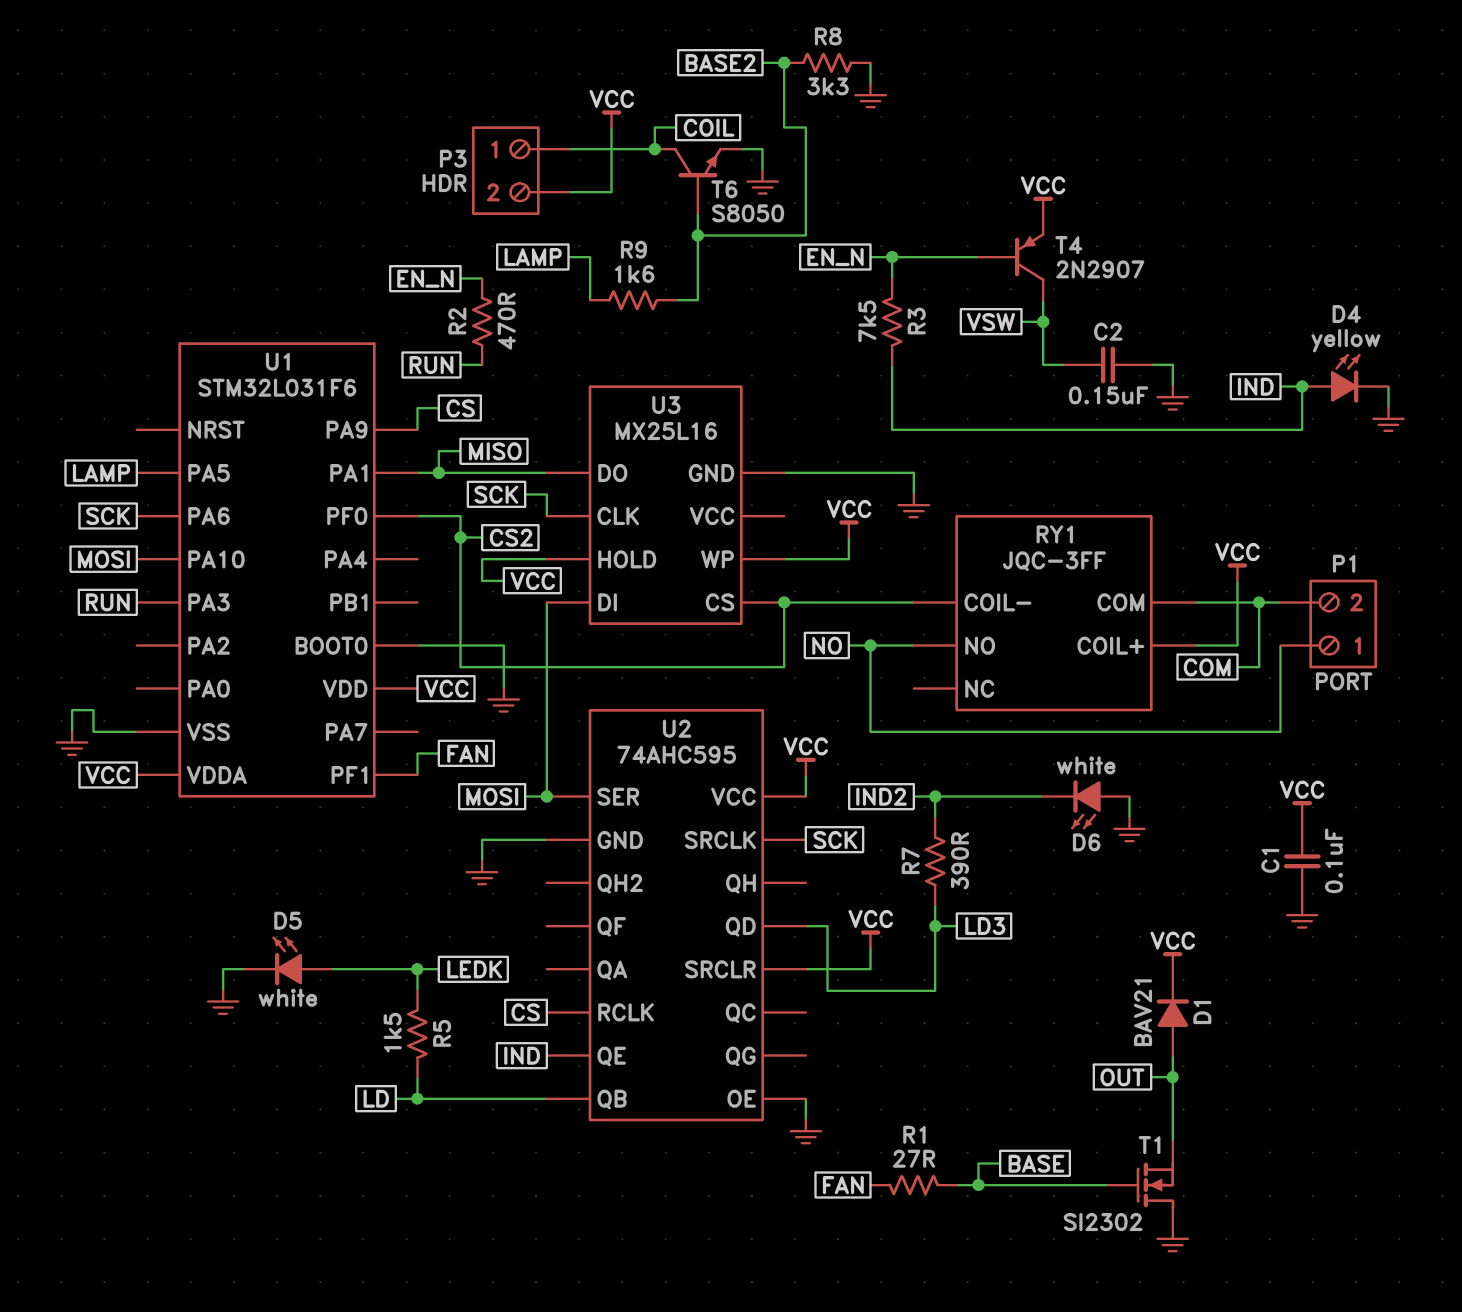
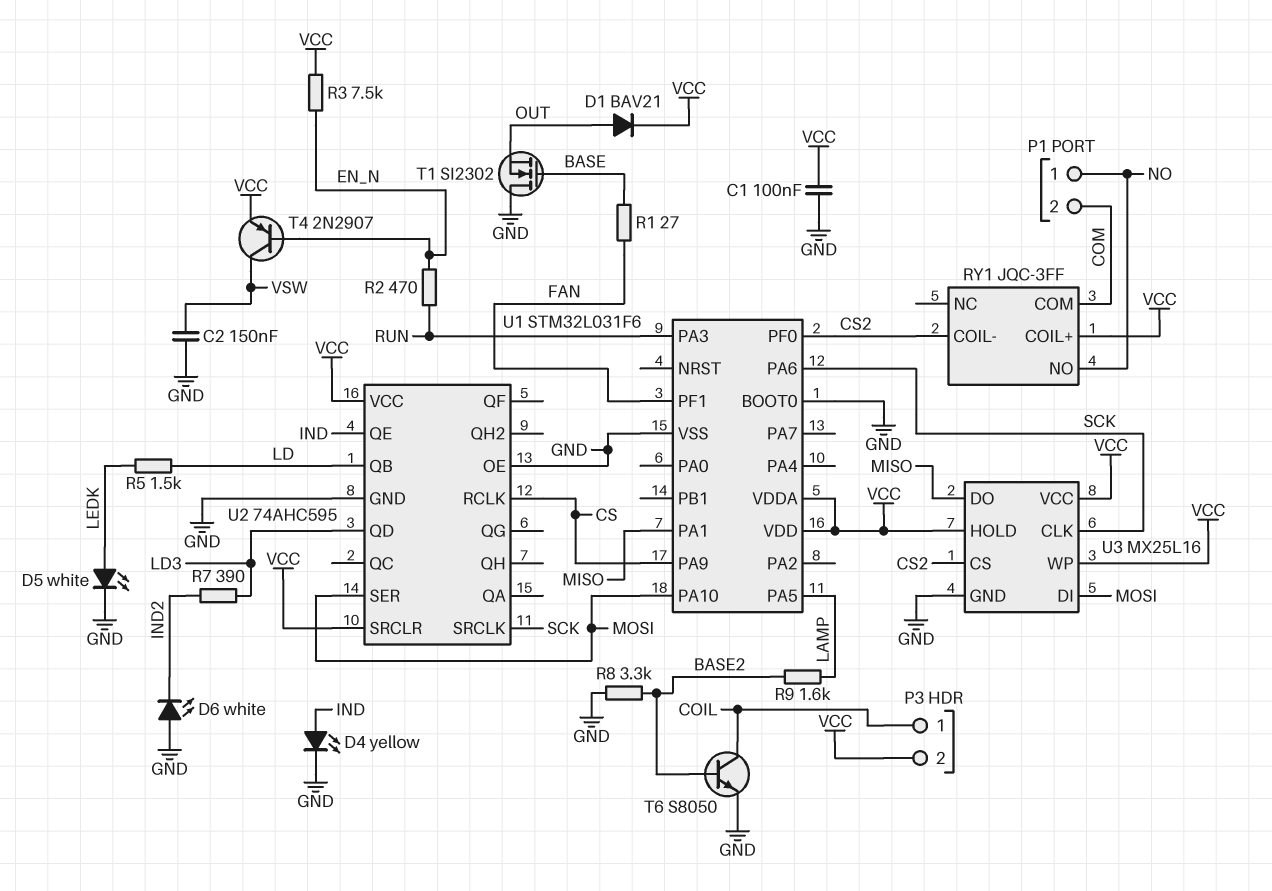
R3: 7.5k (EN_N, IND) -> 7.5k (EN_N, VCC)
U3 pin VCC: none -> VCC

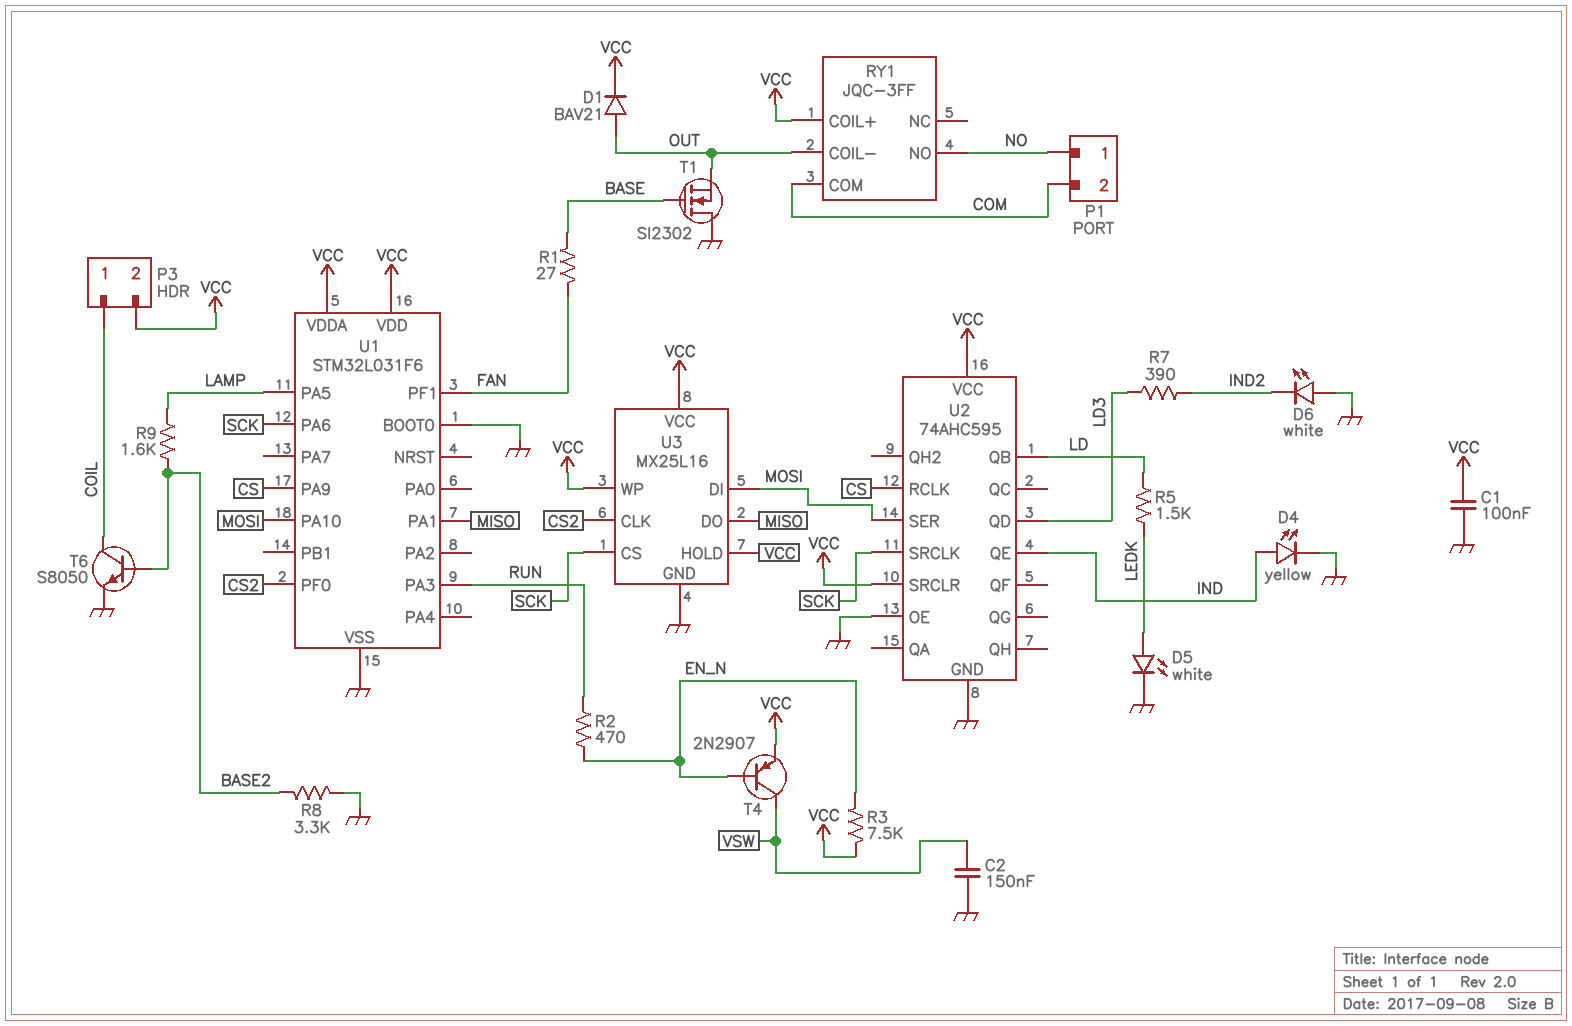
RY1 pin COIL-: CS2 -> OUT
U3 pin CLK: SCK -> CS2
U3 pin CS: CS2 -> SCK

